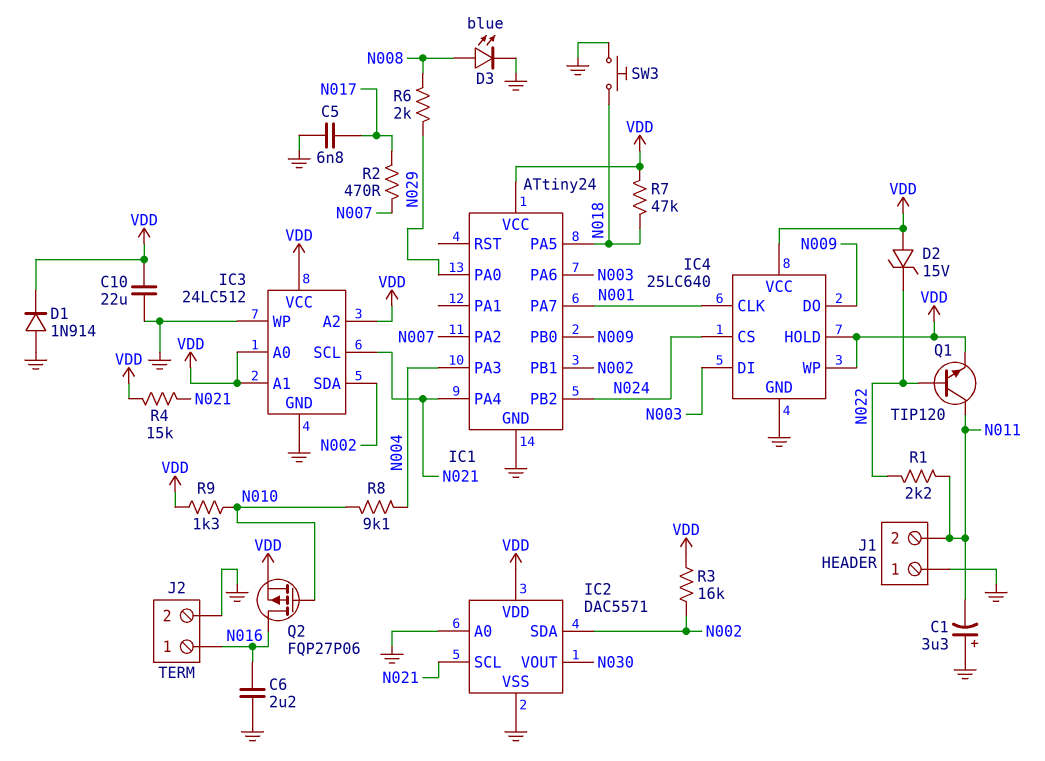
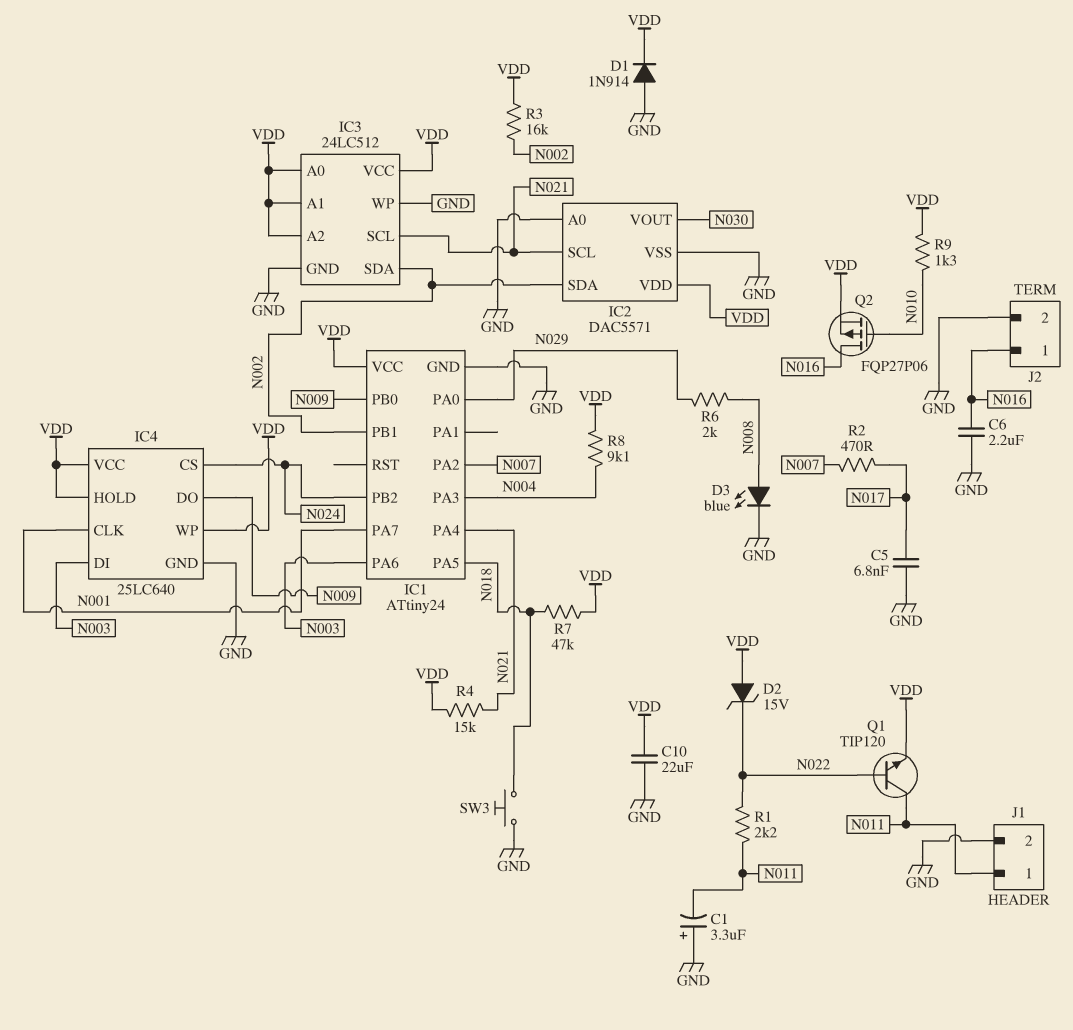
J1 pin 1: GND -> N011
J1 pin 2: N011 -> GND
R8: 9.1k (N004, N010) -> 9.1k (N004, VDD)

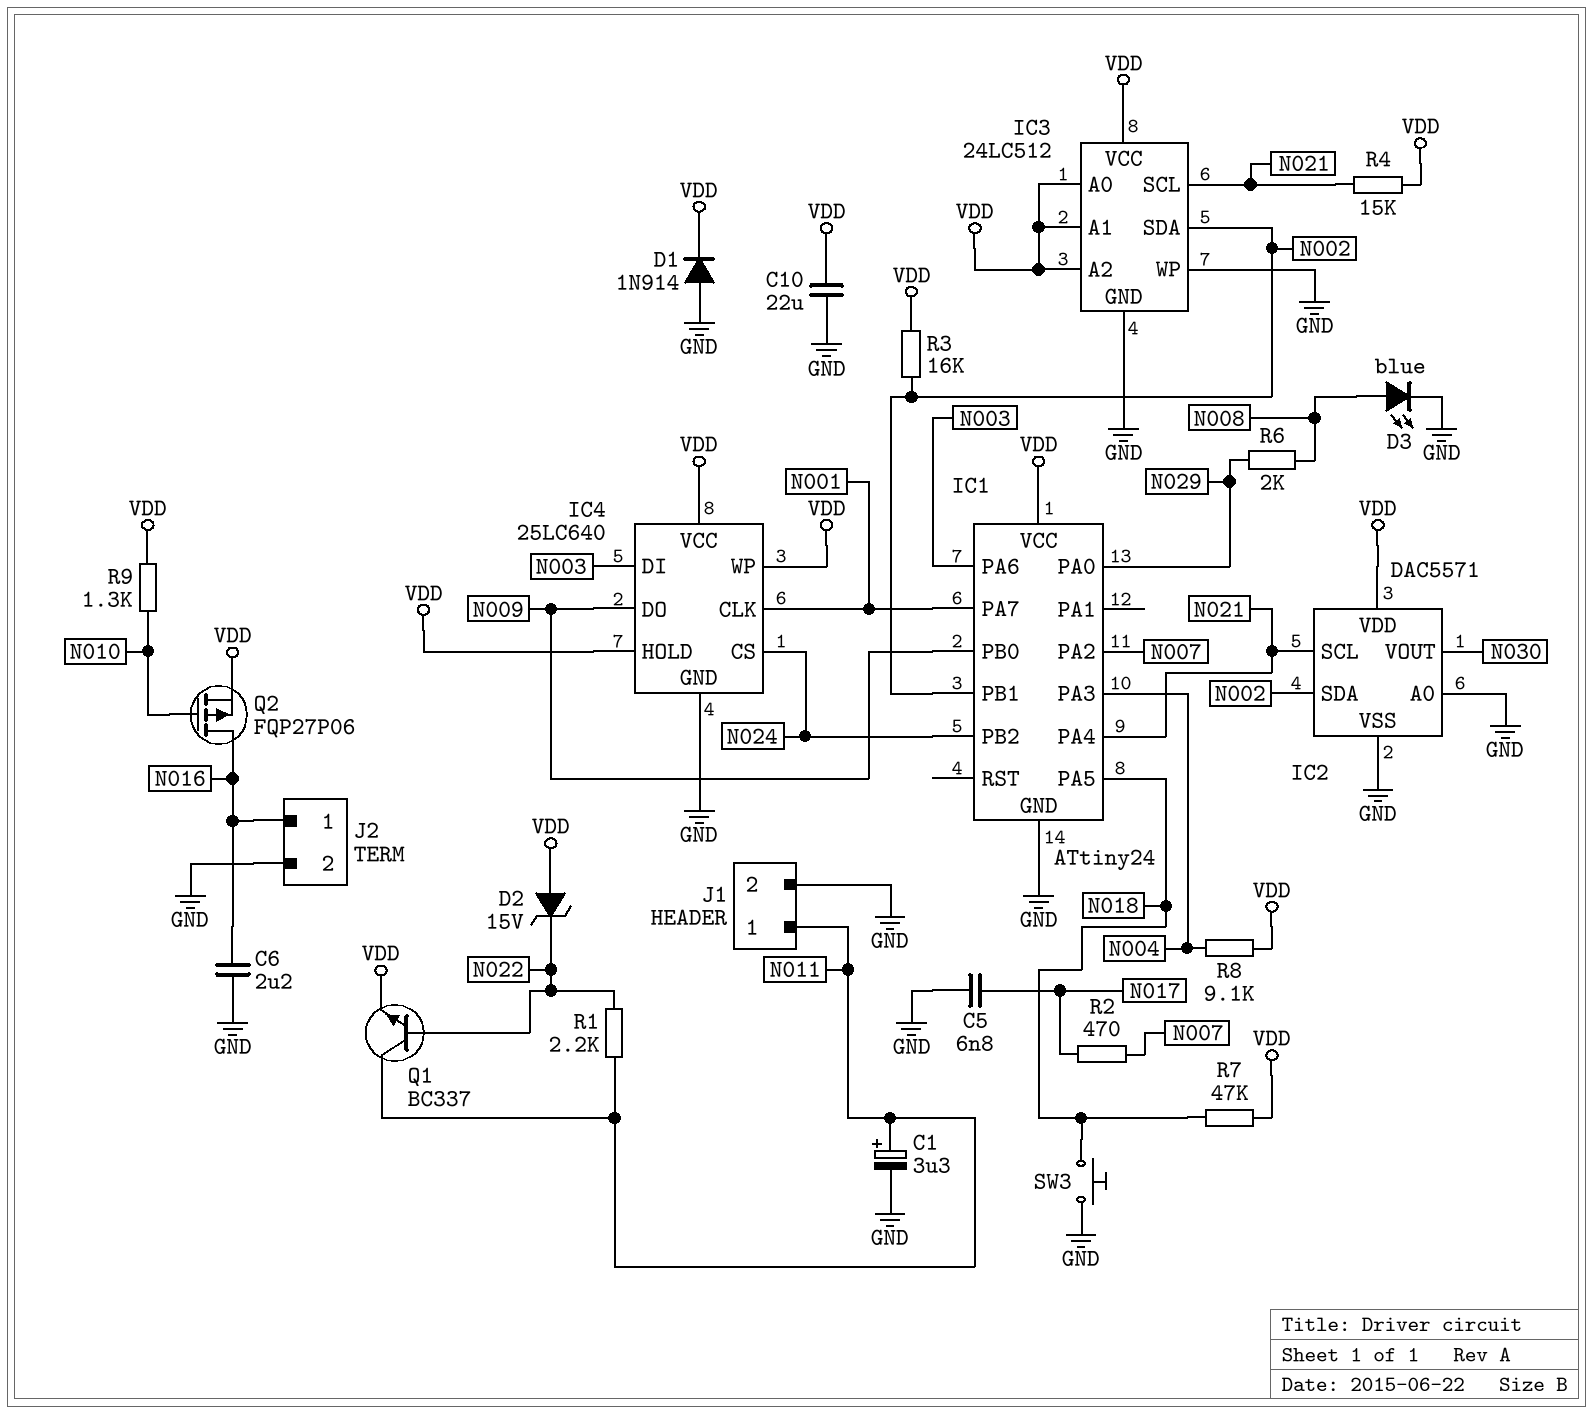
C1: 3.3uF (plus GND, minus N011) -> 3.3uF (plus N011, minus GND)
Q1: NPN TIP120 (B N022, C N011, E VDD) -> NPN BC337 (B N022, C N011, E VDD)

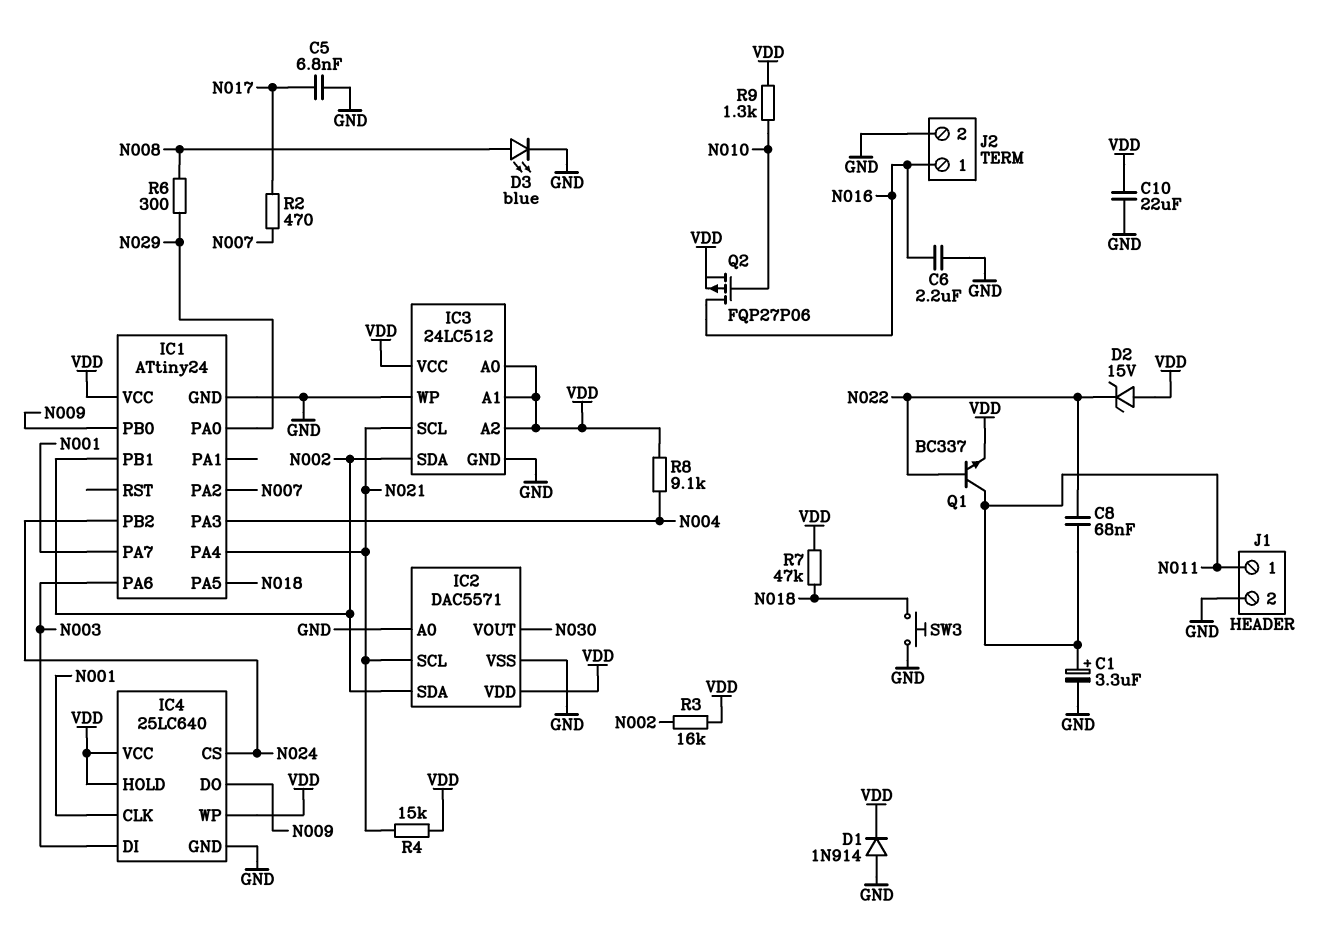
C8: none -> 68nF (N011, N022)
R1: 2.2k (N011, N022) -> none
R6: 2k (N008, N029) -> 300 (N008, N029)

